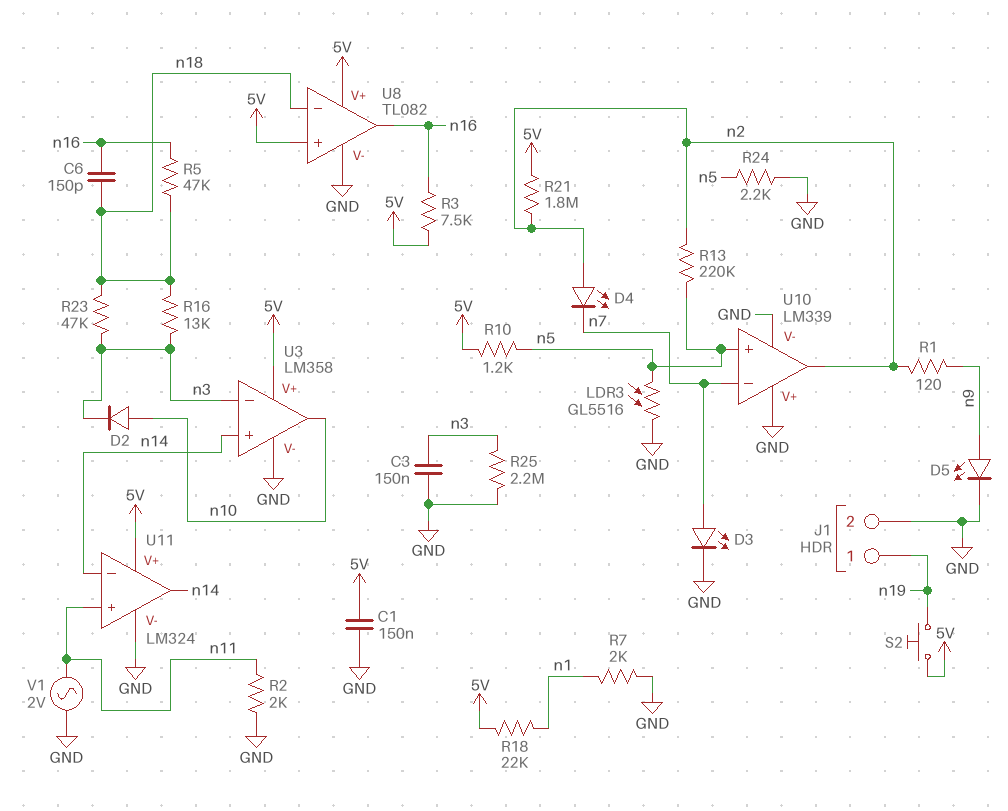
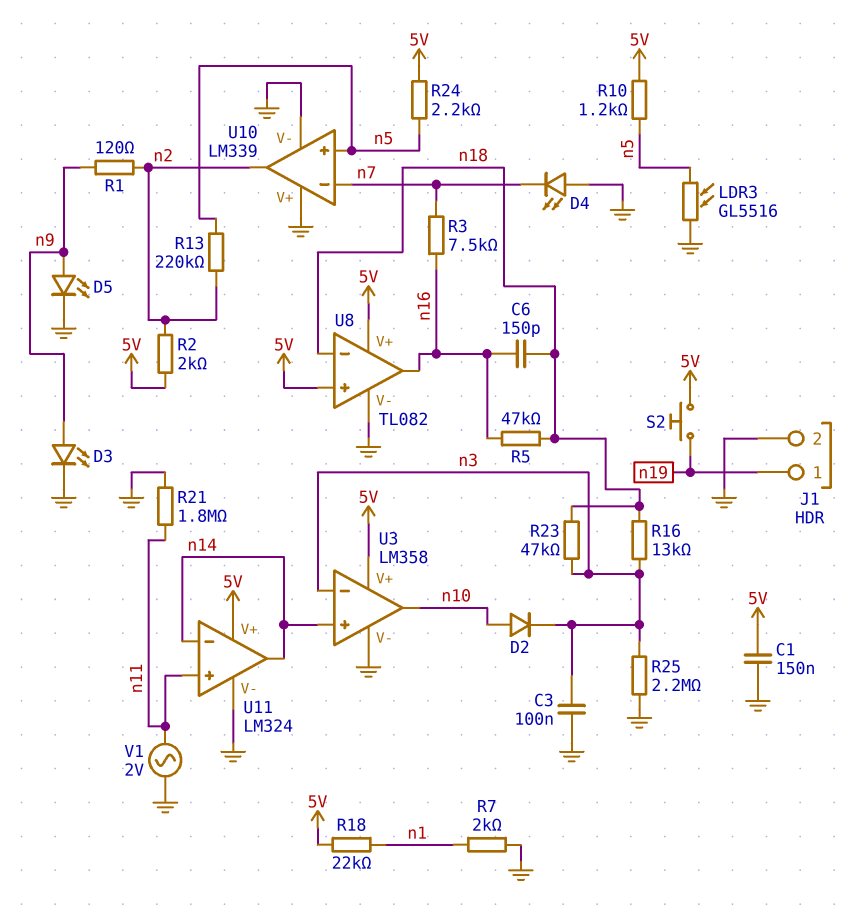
C3: 150nF (GND, n3) -> 100nF (GND, n3)
D3: LED (A n7, K GND) -> LED (A n9, K GND)
D4: LED (A n2, K n7) -> LED (A GND, K n7)
R2: 2k (GND, n11) -> 2k (5V, n2)
R3: 7.5k (5V, n16) -> 7.5k (n7, n16)
R21: 1.8M (5V, n2) -> 1.8M (GND, n11)
R24: 2.2k (GND, n5) -> 2.2k (5V, n5)

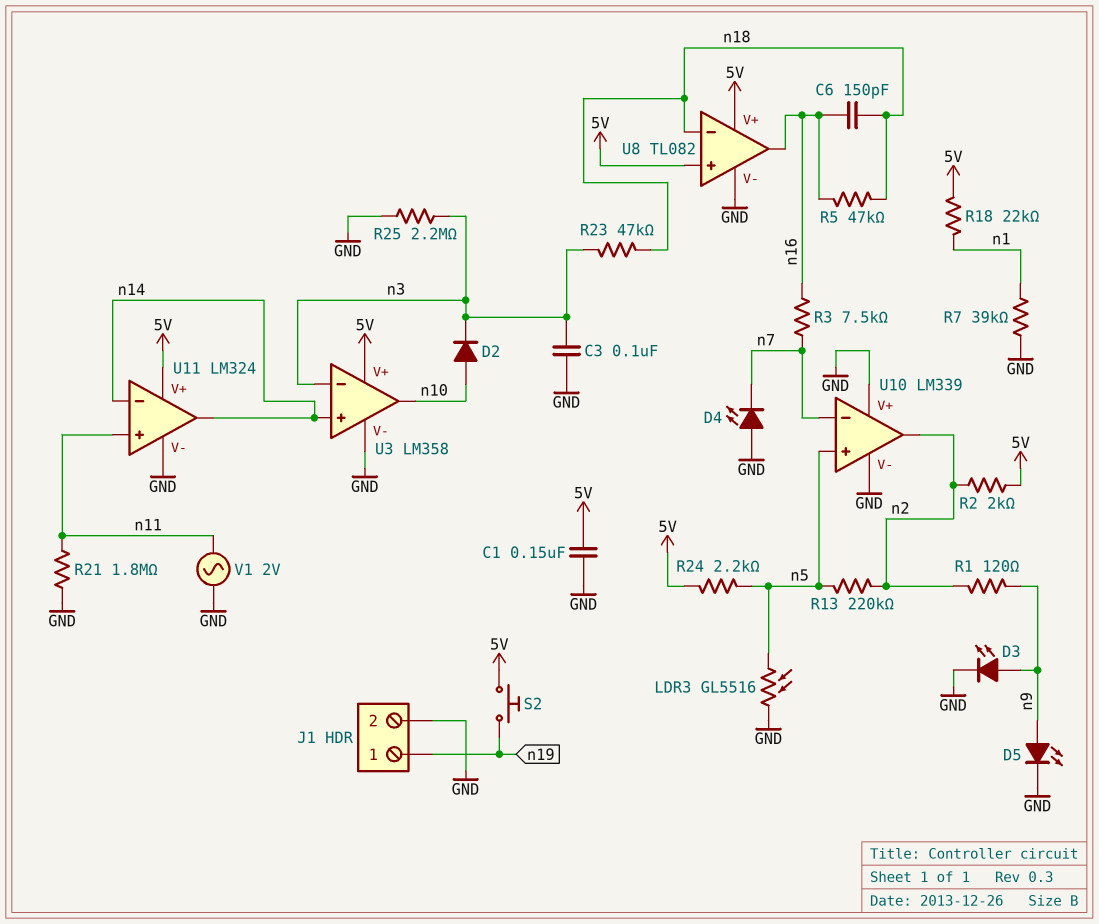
R7: 2k (GND, n1) -> 39k (GND, n1)
R10: 1.2k (5V, n5) -> none
R16: 13k (n3, n18) -> none

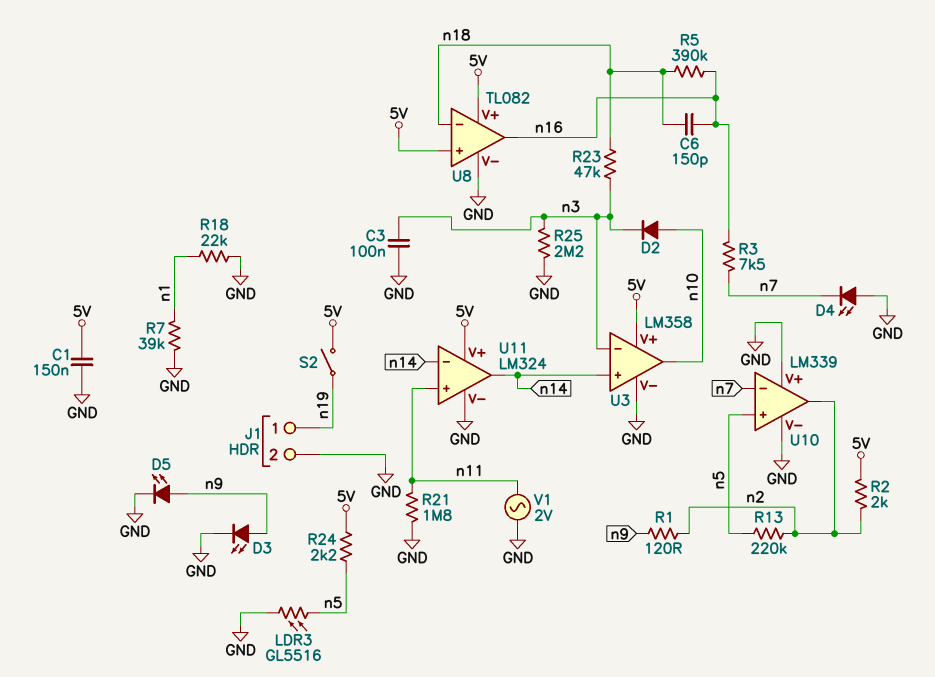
R5: 47k (n16, n18) -> 390k (n16, n18)
R18: 22k (5V, n1) -> 22k (GND, n1)
S2: button (5V, n19) -> switch (5V, n19)

